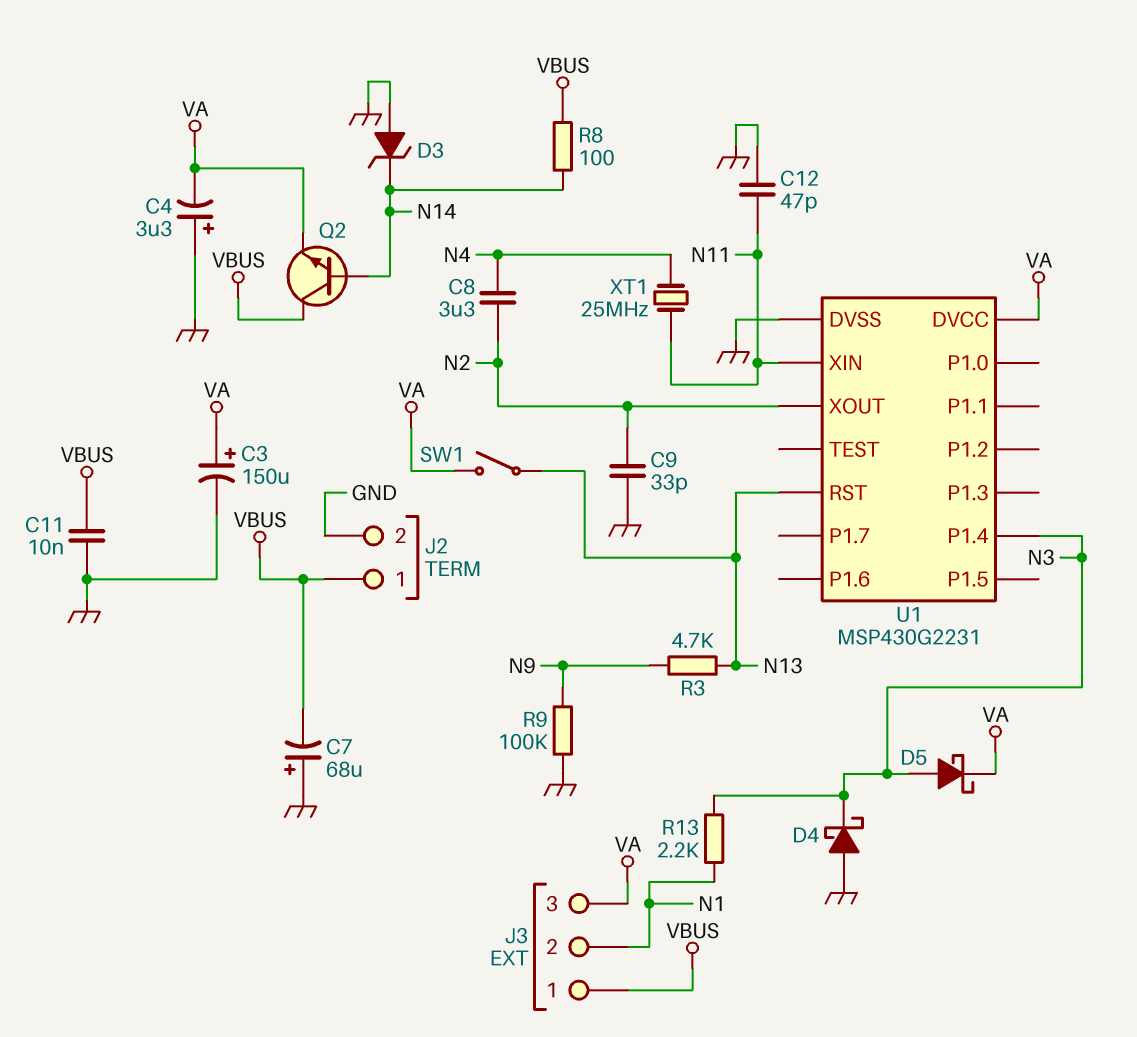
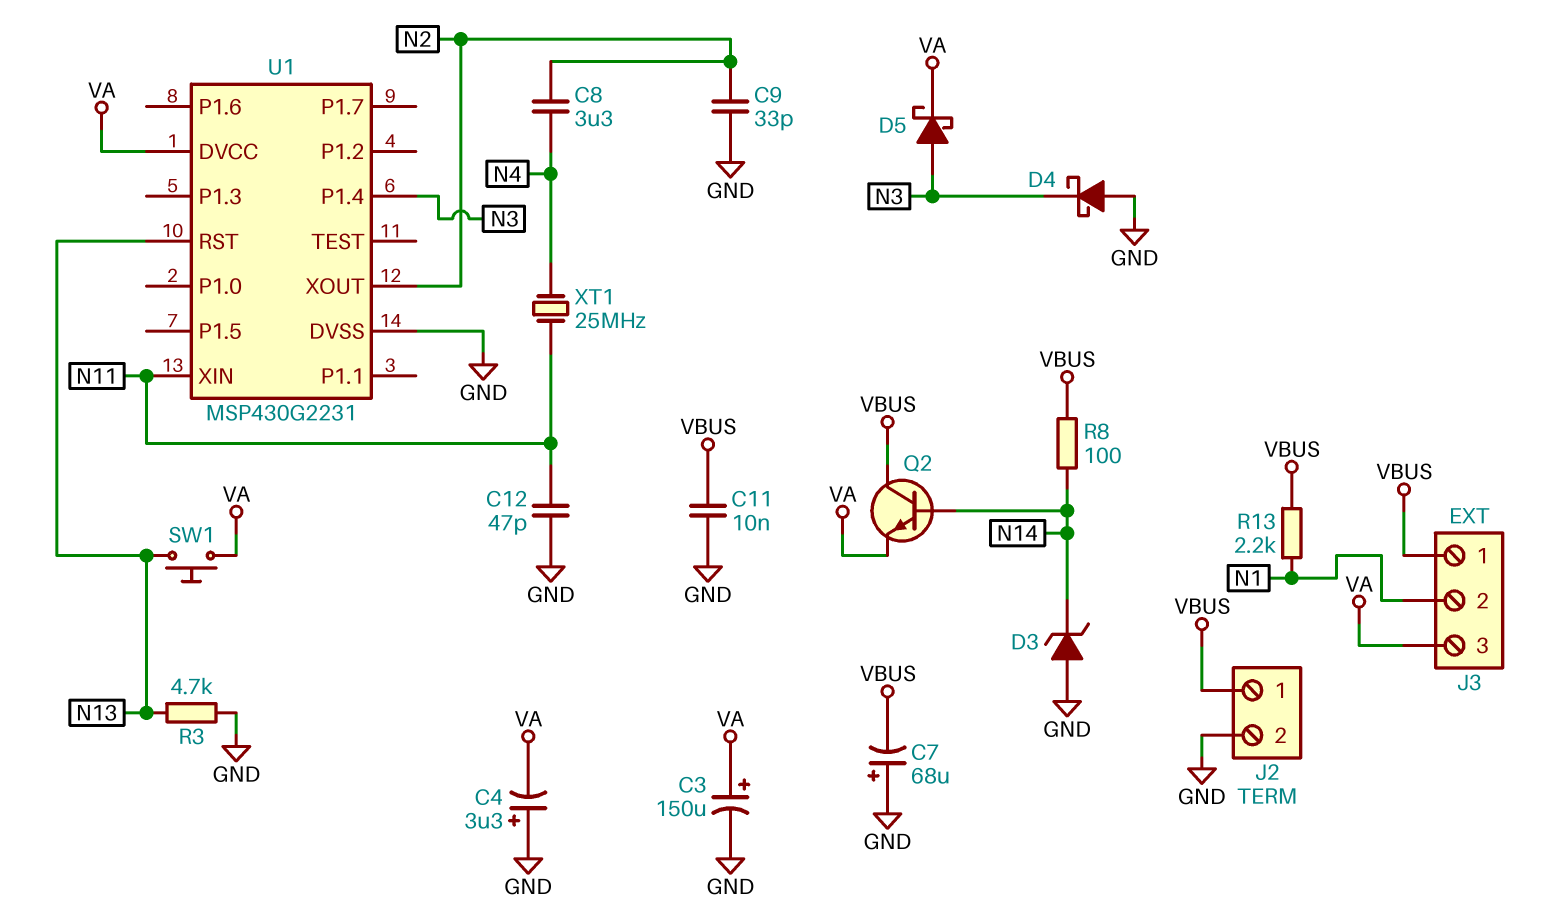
R3: 4.7k (N9, N13) -> 4.7k (GND, N13)
R9: 100k (GND, N9) -> none
R13: 2.2k (N1, N3) -> 2.2k (N1, VBUS)
SW1: switch (N13, VA) -> button (N13, VA)

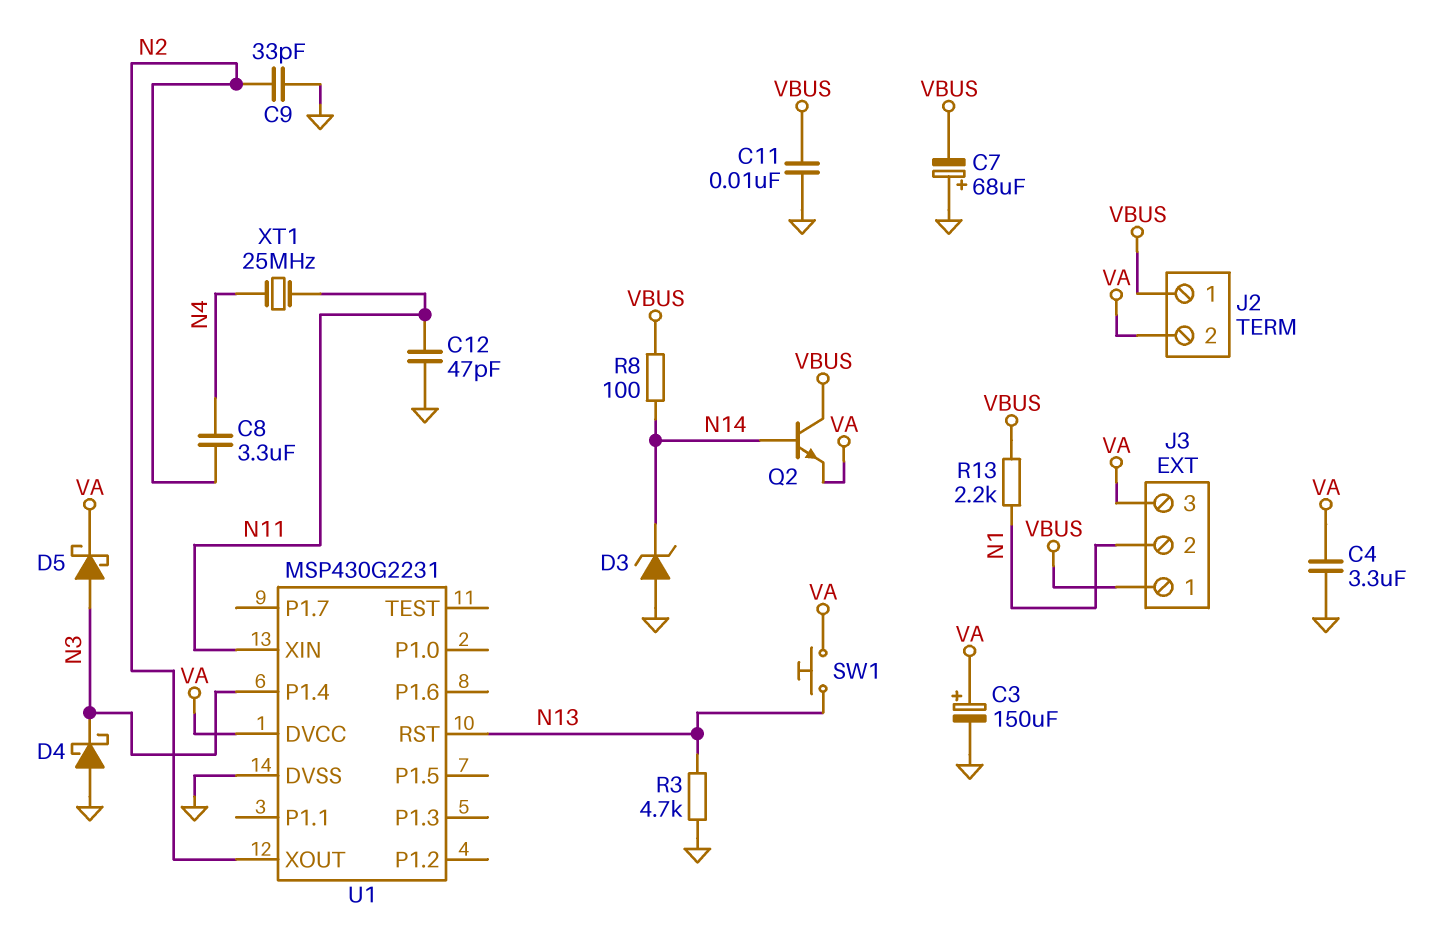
C4: 3.3uF (plus GND, minus VA) -> 3.3uF (GND, VA)
J2 pin 2: GND -> VA

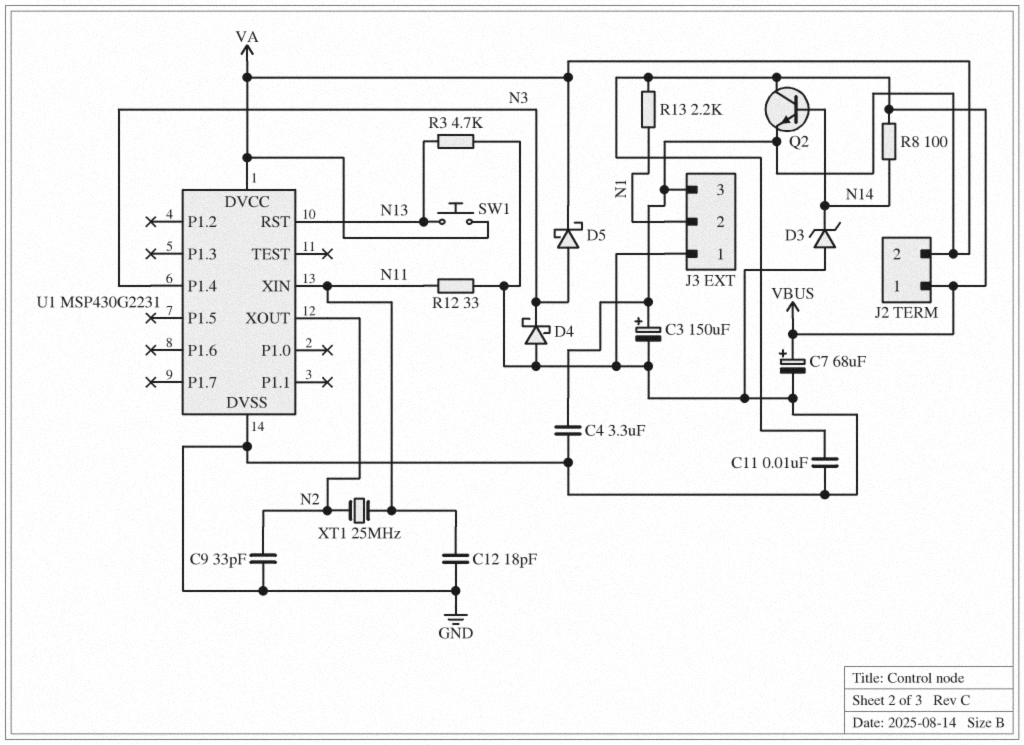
C7: 68uF (plus GND, minus VBUS) -> 68uF (plus VBUS, minus GND)
C8: 3.3uF (N2, N4) -> none
C12: 47pF (GND, N11) -> 18pF (GND, N11)
J3 pin 1: VBUS -> GND
R12: none -> 33 (GND, N11)
XT1: 25MHz (N4, N11) -> 25MHz (N2, N11)

